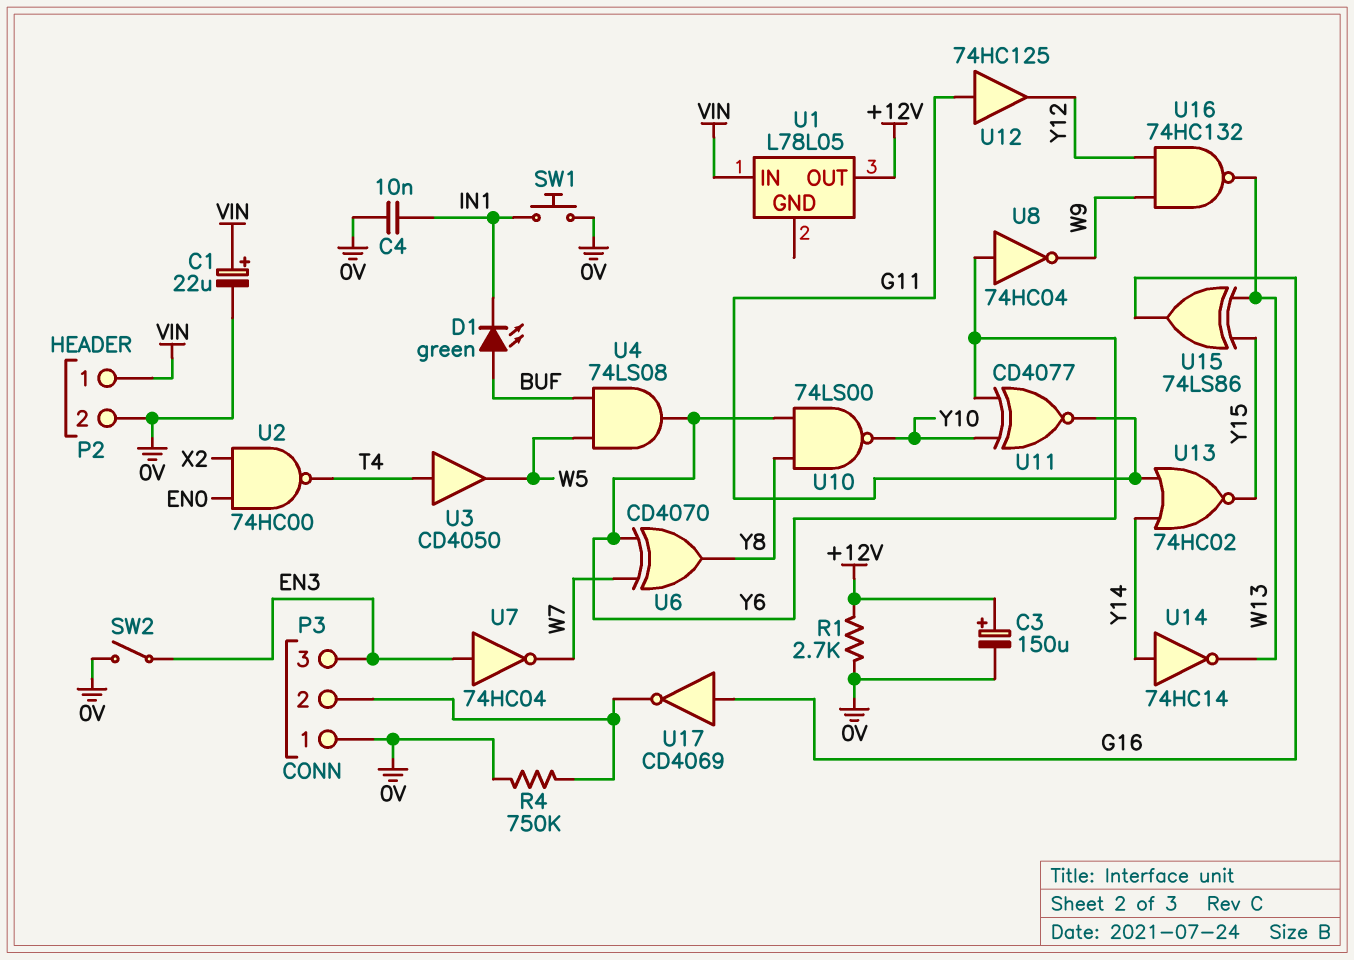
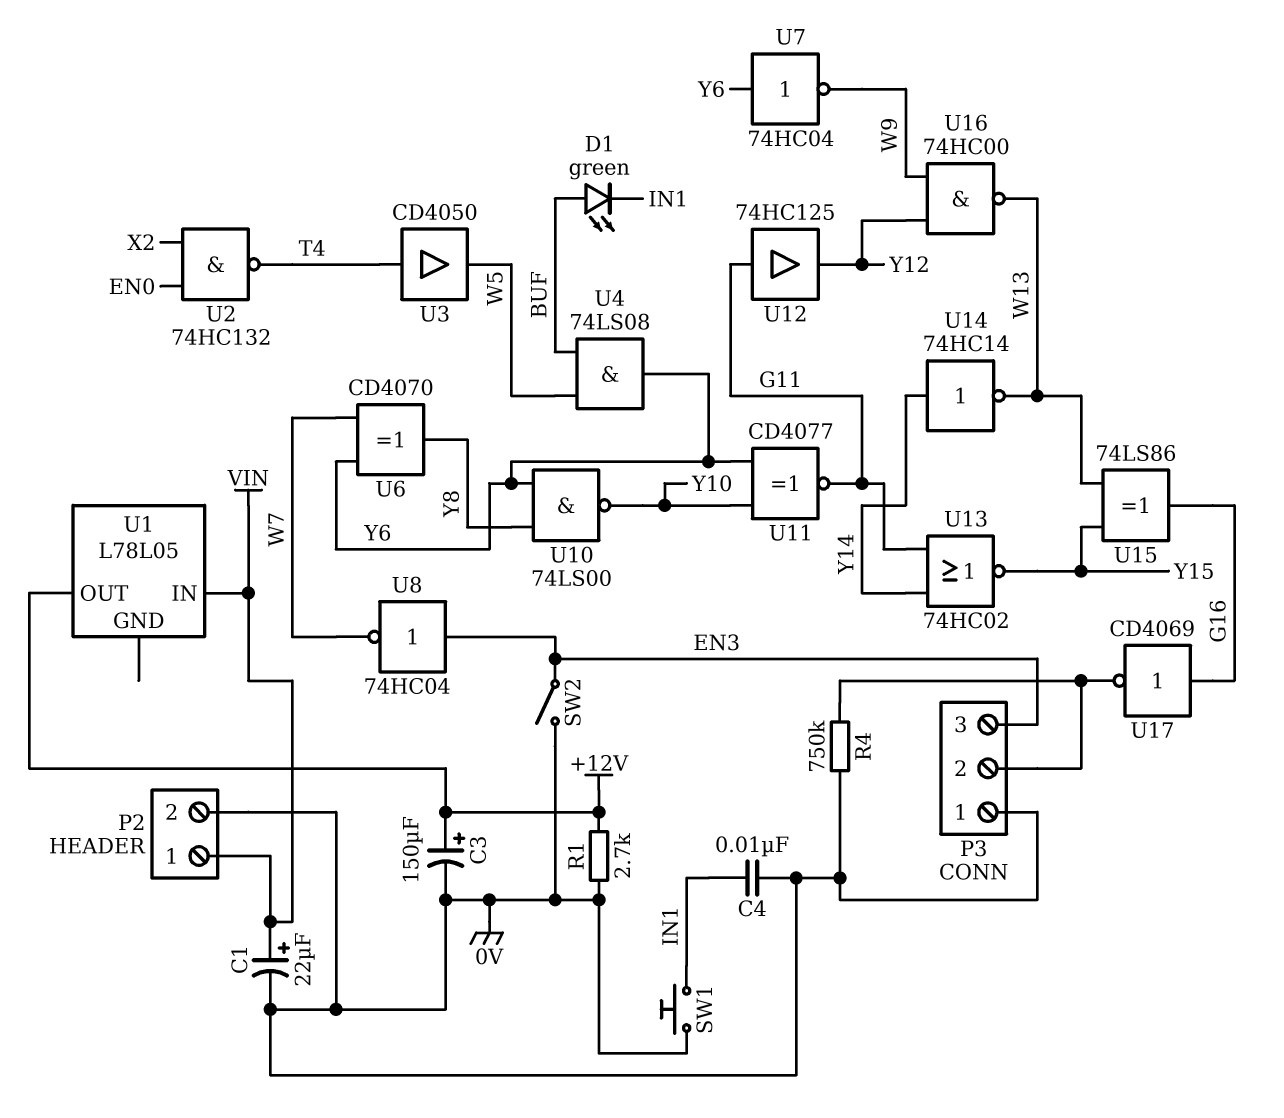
U2: NAND 74HC00 (in EN0, in X2, out T4) -> NAND 74HC132 (in EN0, in X2, out T4)
U7: NOT 74HC04 (in EN3, out W7) -> NOT 74HC04 (in Y6, out W9)
U8: NOT 74HC04 (in Y6, out W9) -> NOT 74HC04 (in EN3, out W7)
U16: NAND 74HC132 (in W9, in Y12, out W13) -> NAND 74HC00 (in W9, in Y12, out W13)

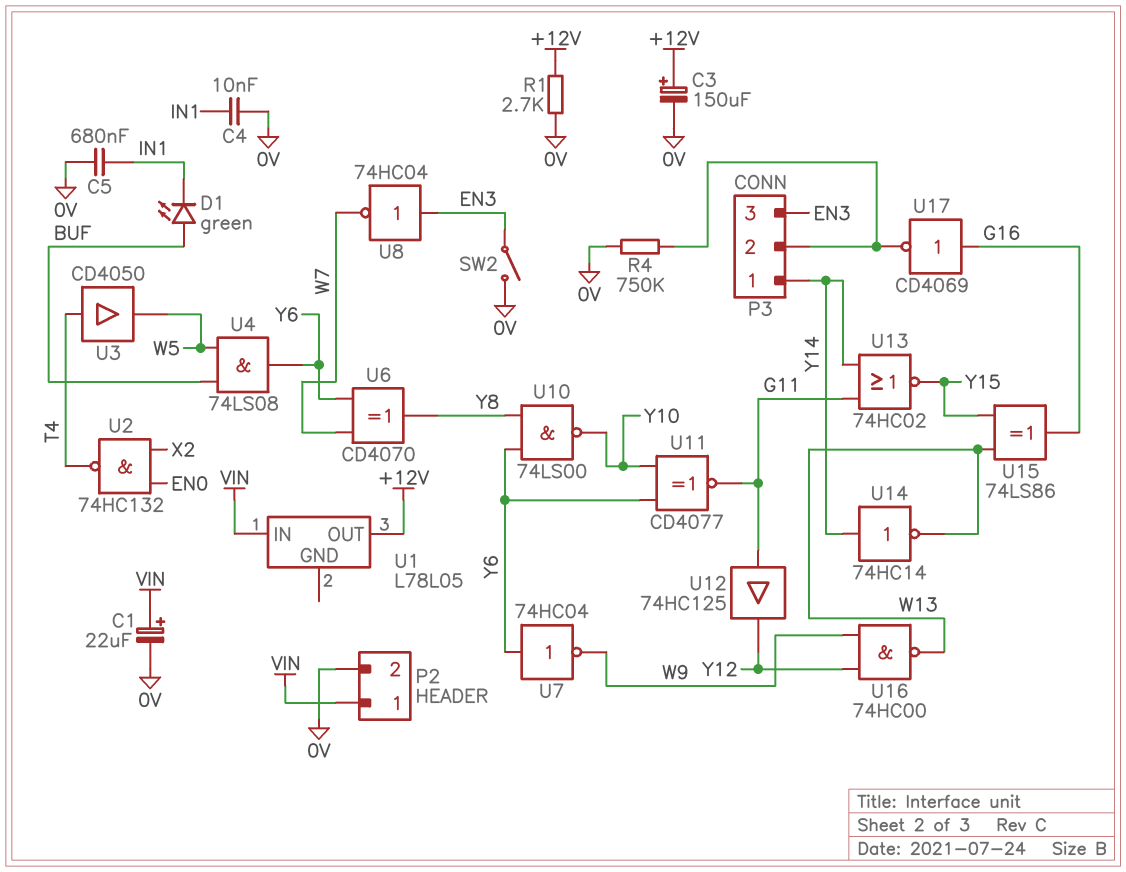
C5: none -> 680nF (0V, IN1)
P3 pin 1: 0V -> Y14
SW1: button (0V, IN1) -> none

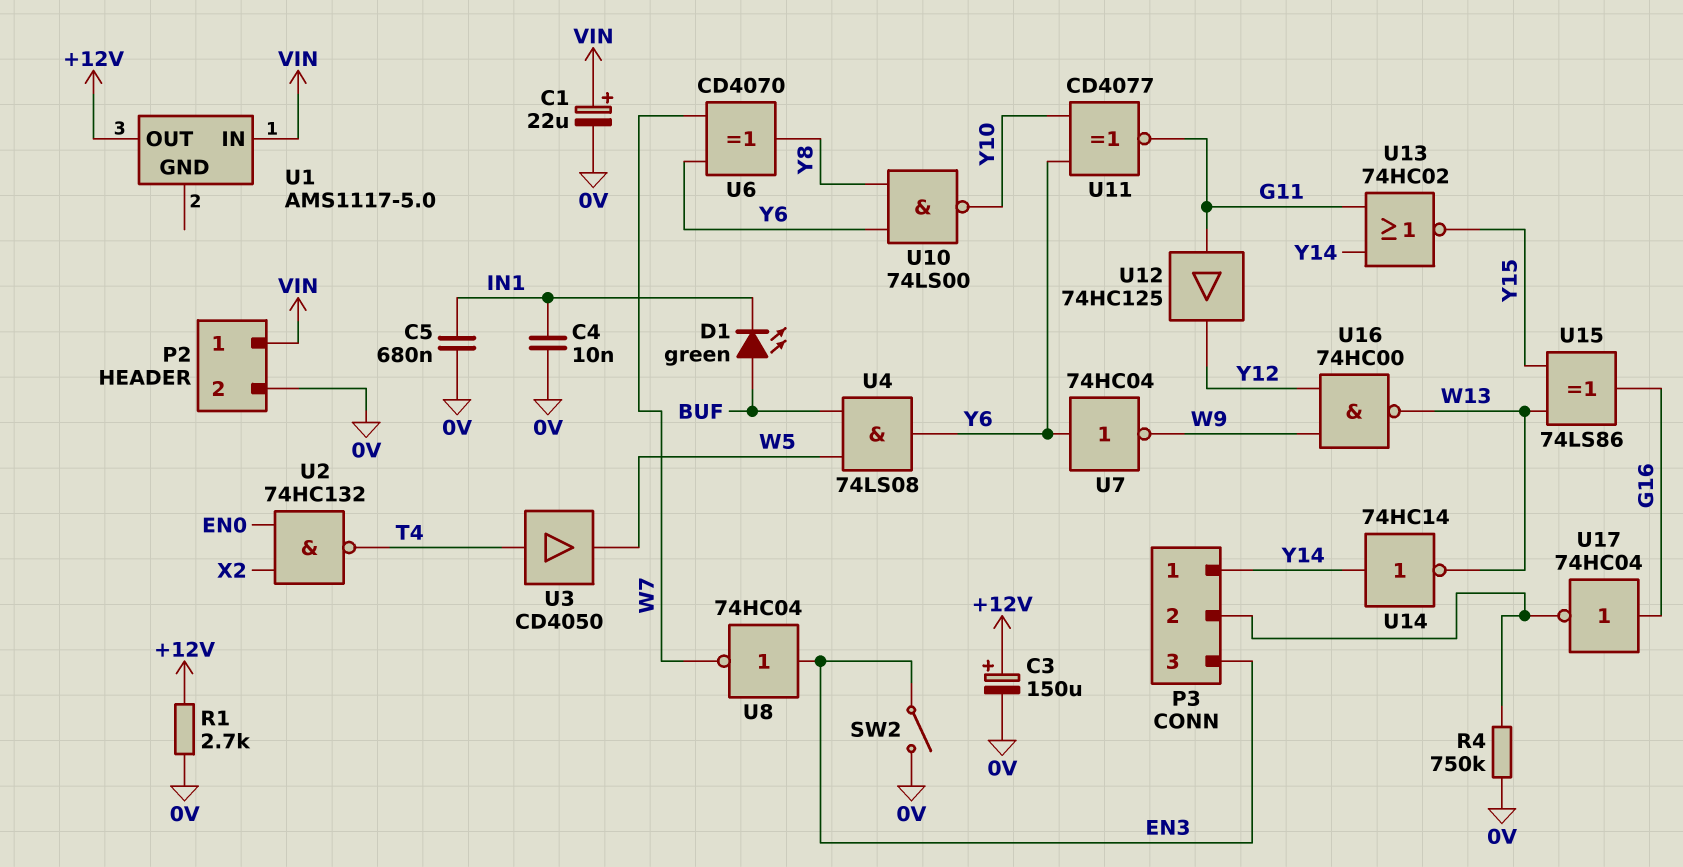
U1: L78L05 -> AMS1117-5.0
U17: NOT CD4069 (in G16, out P3/2) -> NOT 74HC04 (in G16, out P3/2)

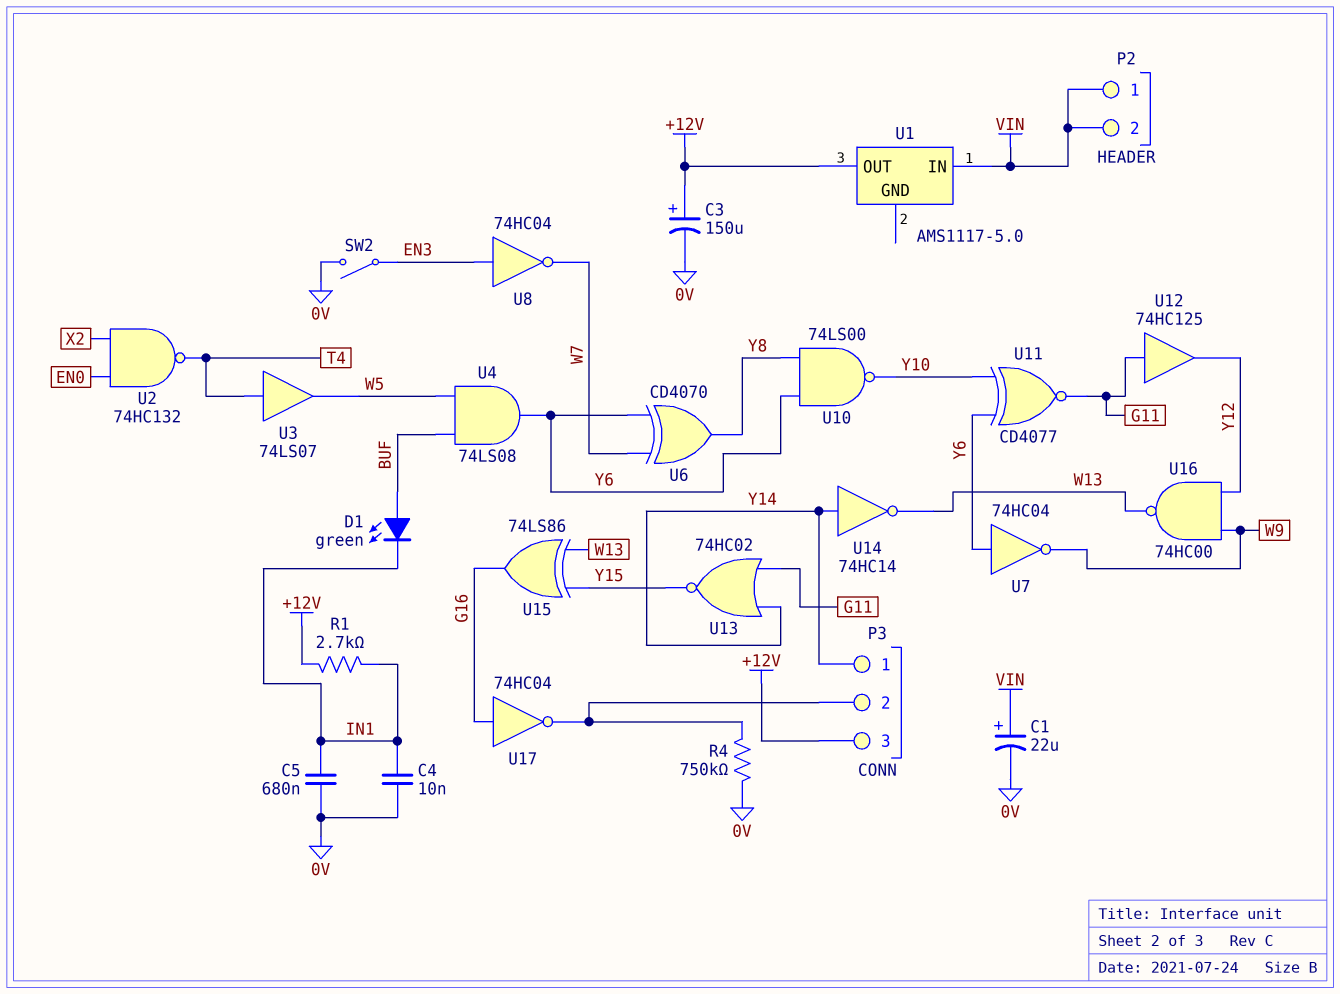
P2 pin 2: 0V -> VIN
P3 pin 3: EN3 -> +12V
R1: 2.7k (+12V, 0V) -> 2.7k (+12V, IN1)
U3: buffer CD4050 (in T4, out W5) -> buffer 74LS07 (in T4, out W5)

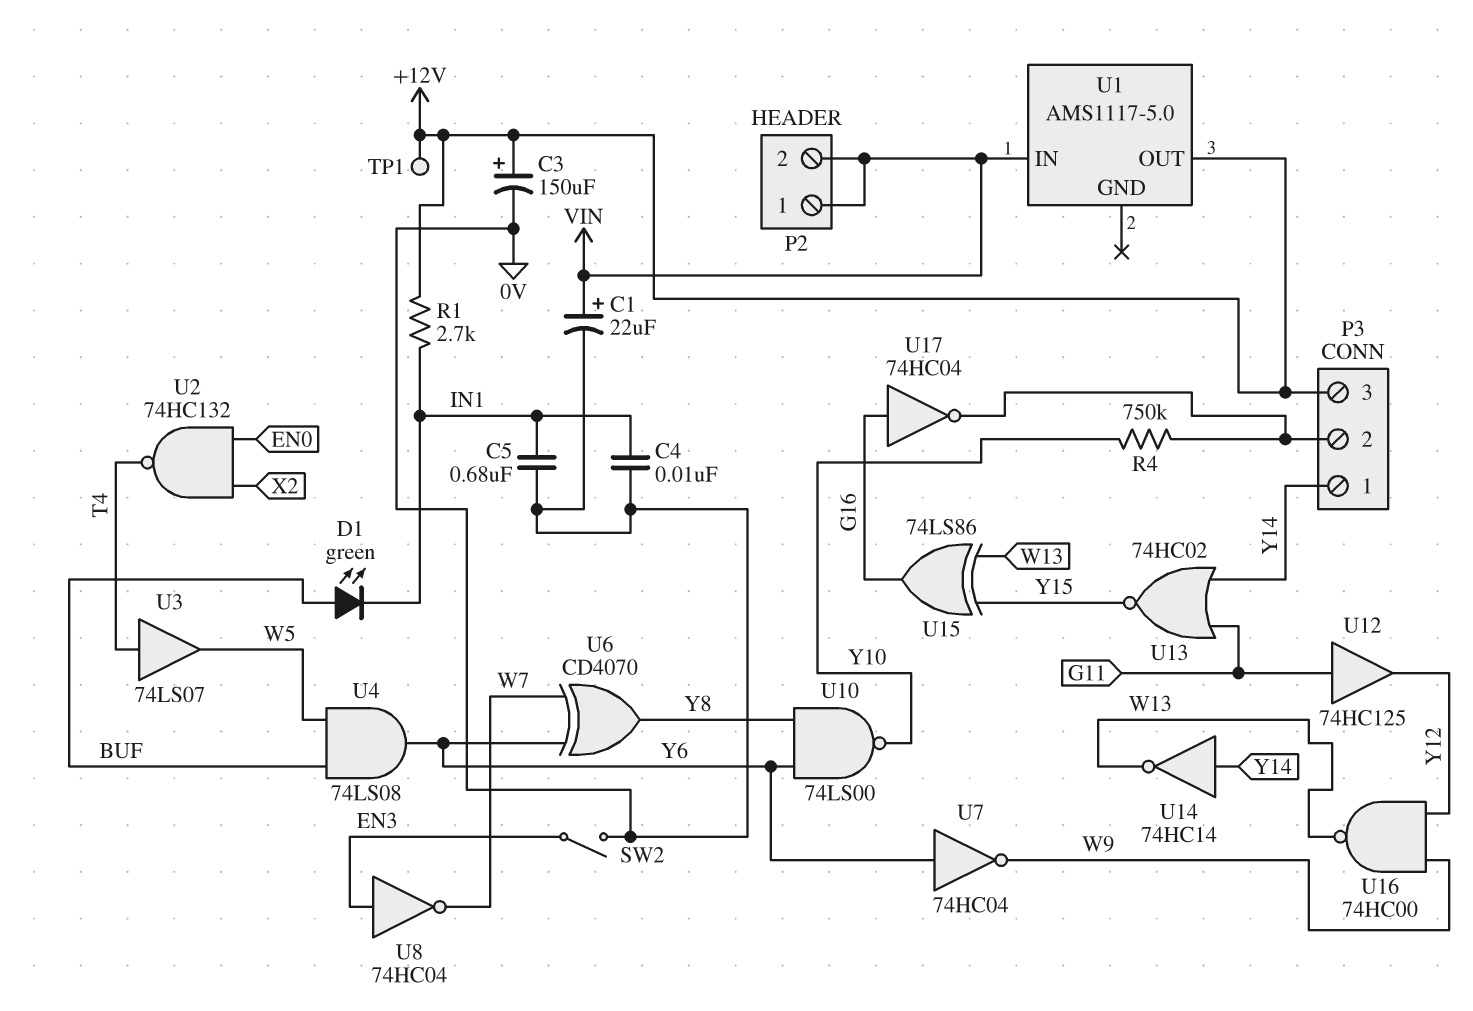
R4: 750k (0V, P3/2) -> 750k (P3/2, Y10)
TP1: none -> test point (+12V)
U11: XNOR CD4077 (in Y6, in Y10, out G11) -> none

